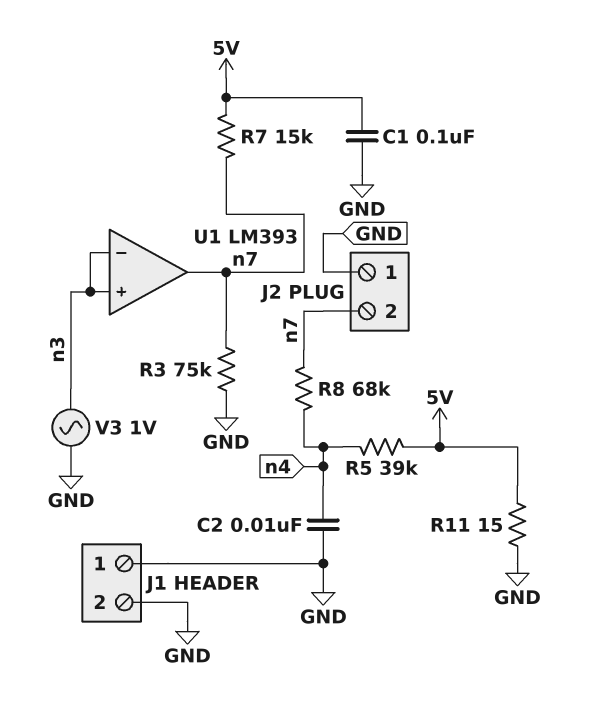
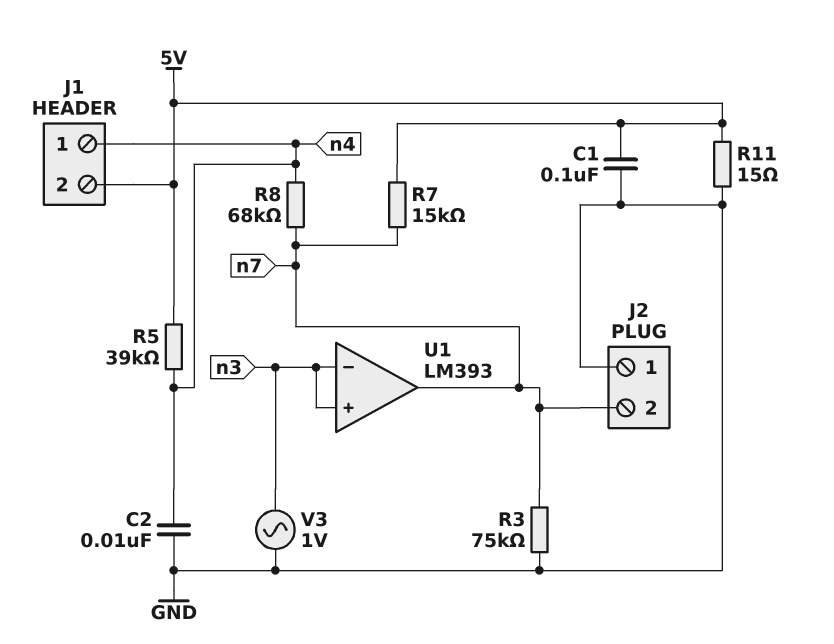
J1 pin 1: GND -> n4
J1 pin 2: GND -> 5V

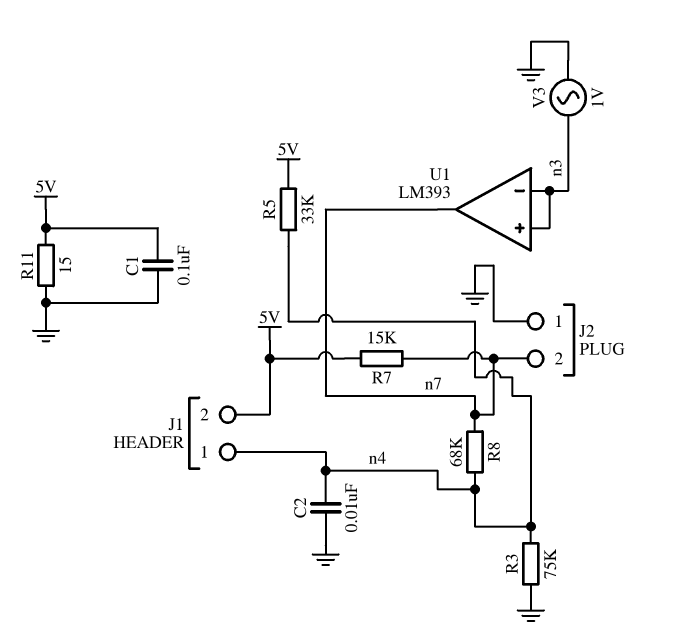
R3: 75k (GND, n7) -> 75k (GND, n4)
R5: 39k (5V, n4) -> 33k (5V, n4)

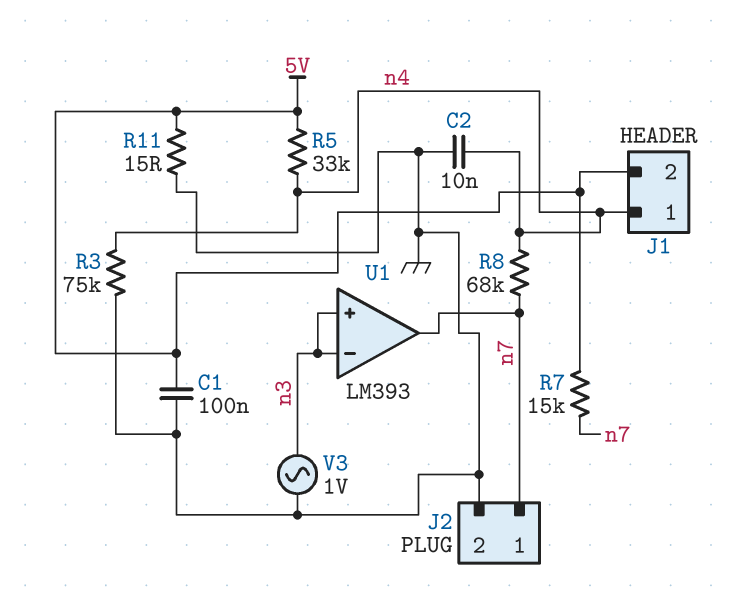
J2 pin 1: GND -> n7
J2 pin 2: n7 -> GND

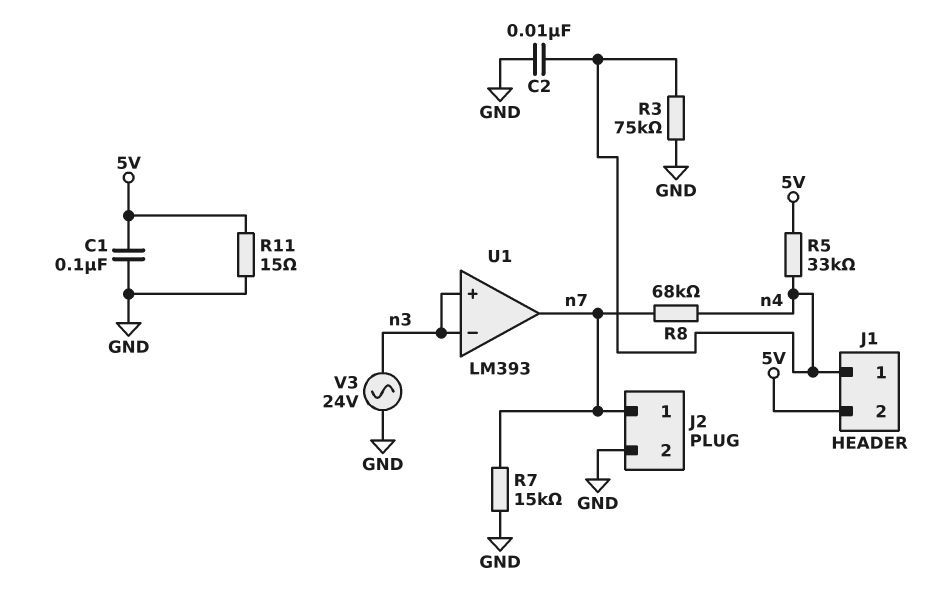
R7: 15k (5V, n7) -> 15k (GND, n7)
V3: AC 1V (GND, n3) -> AC 24V (GND, n3)

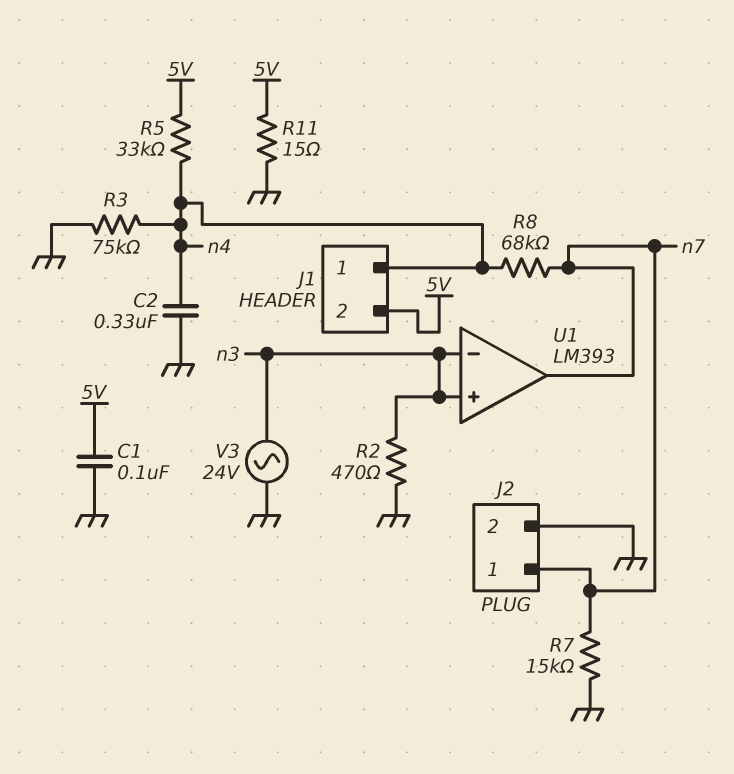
C2: 10nF (GND, n4) -> 330nF (GND, n4)
R2: none -> 470 (GND, n3)

